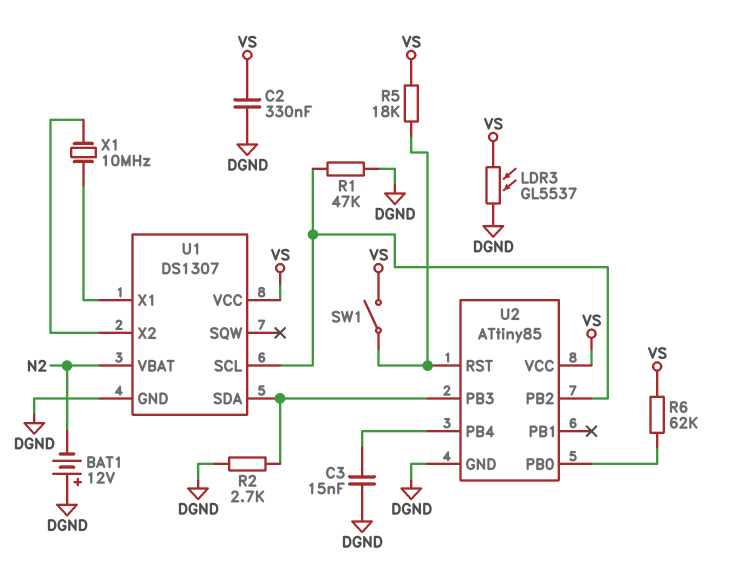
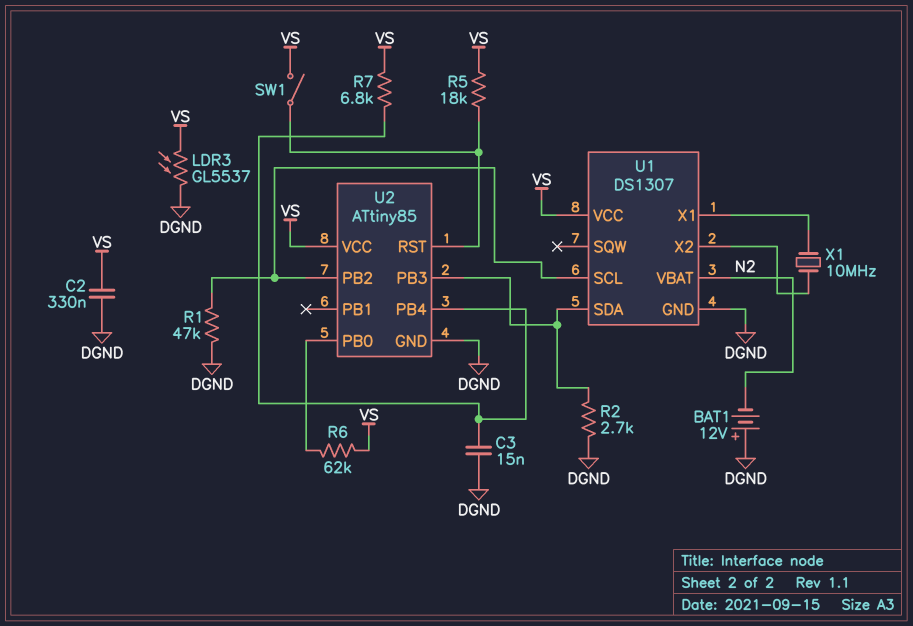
R7: none -> 6.8k (U2/PB4, VS)

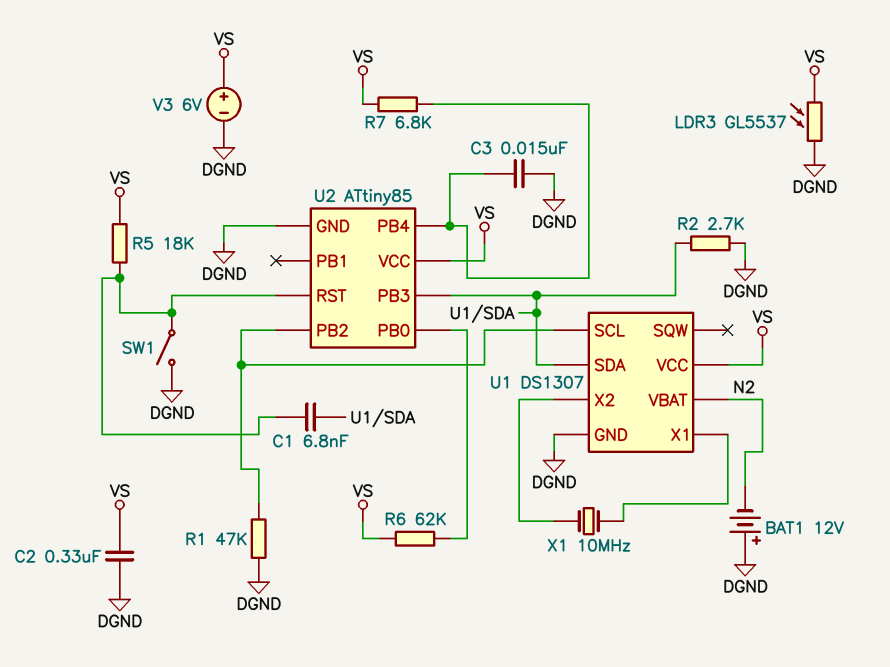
C1: none -> 6.8nF (U1/SDA, U2/RST)
SW1: switch (U2/RST, VS) -> switch (DGND, U2/RST)
V3: none -> 6V (plus VS, minus DGND)

